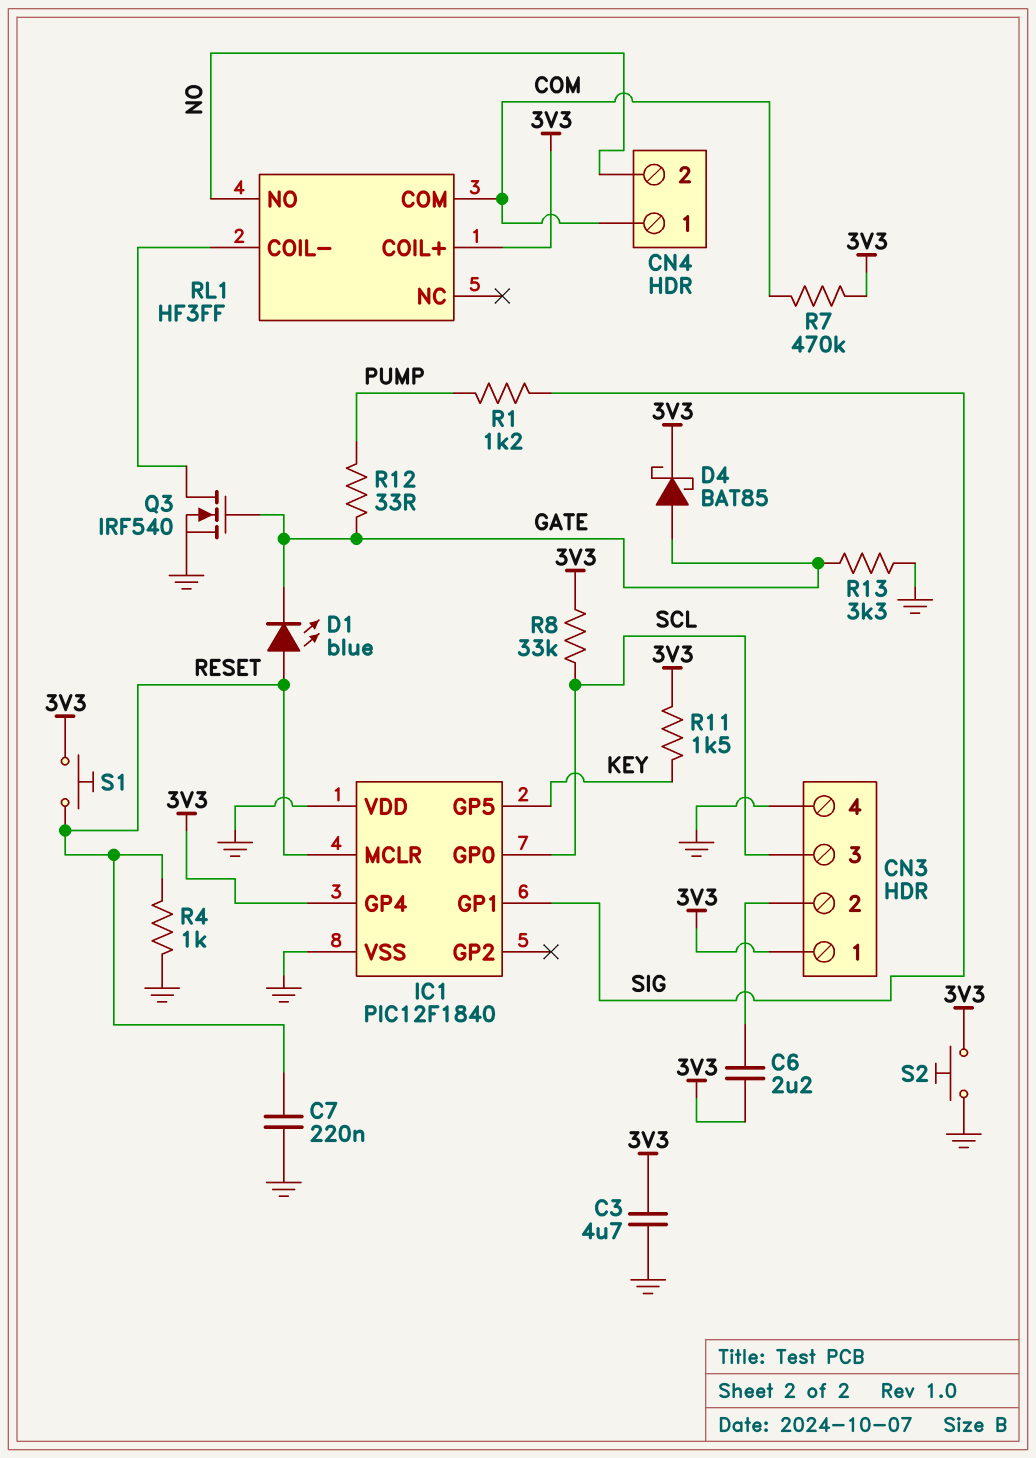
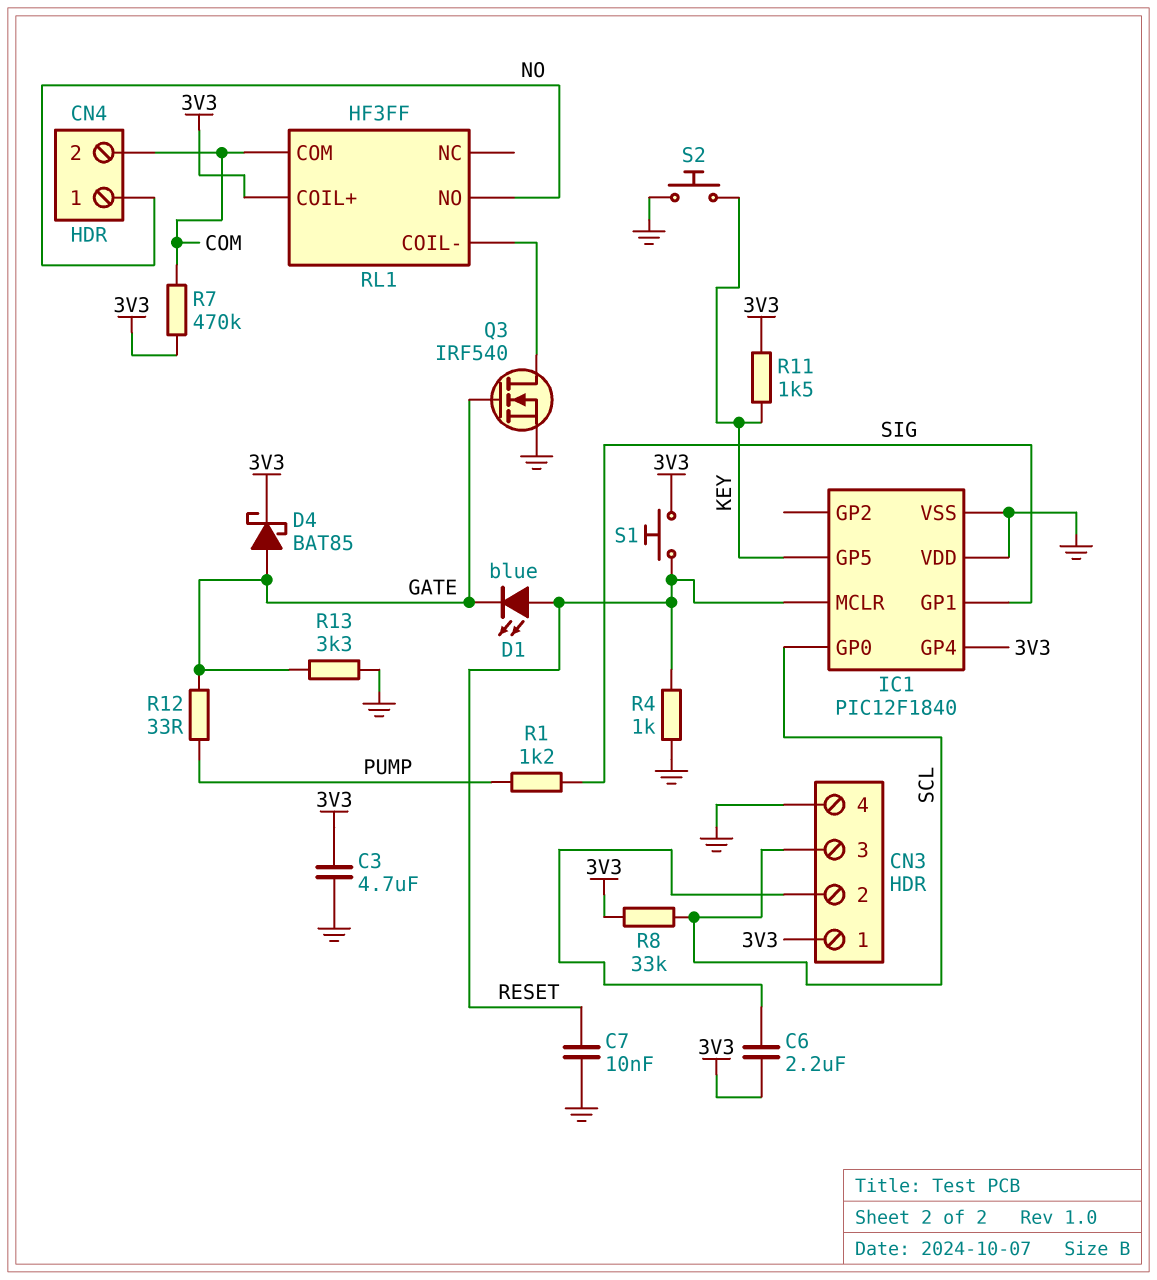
C7: 220nF (GND, RESET) -> 10nF (GND, RESET)
CN4 pin 1: COM -> NO
CN4 pin 2: NO -> COM
S2: button (3V3, GND) -> button (GND, KEY)

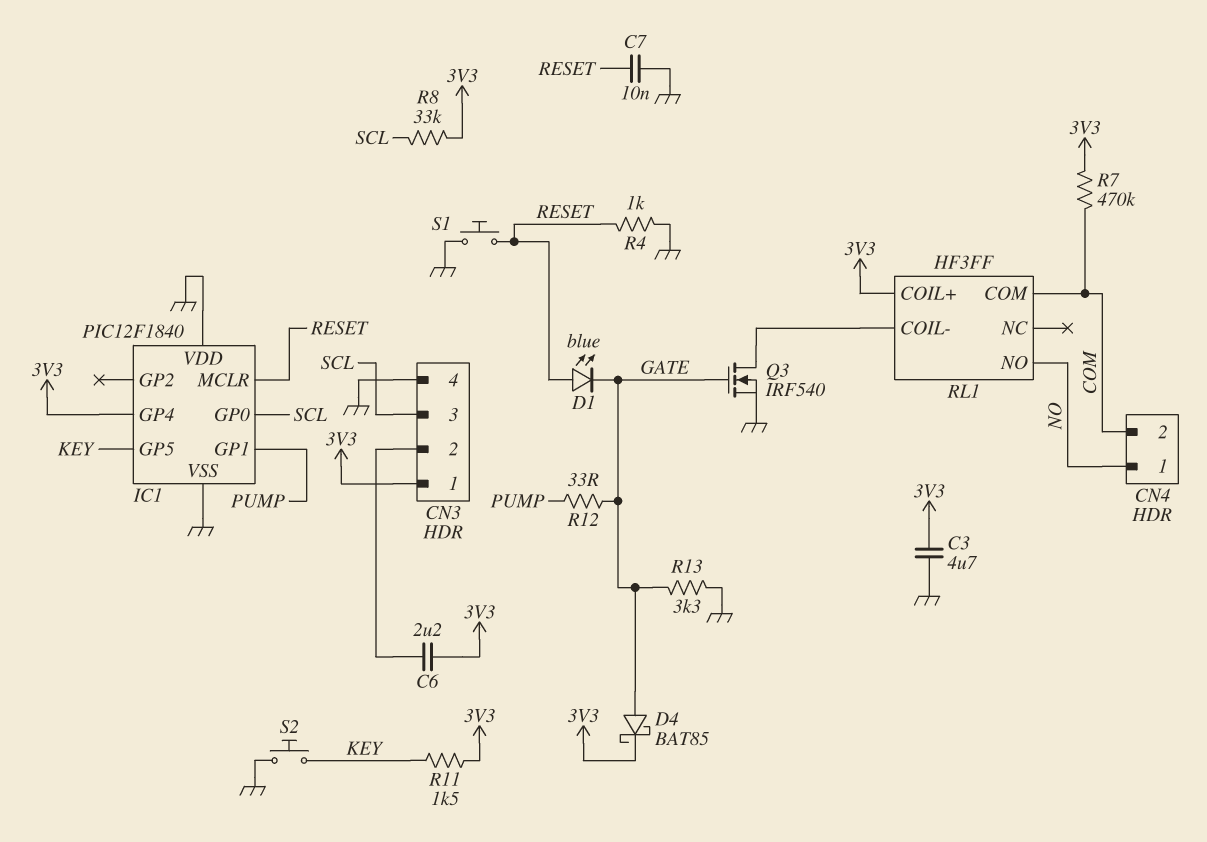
IC1 pin GP1: SIG -> PUMP
R1: 1.2k (PUMP, SIG) -> none
S1: button (3V3, RESET) -> button (GND, RESET)

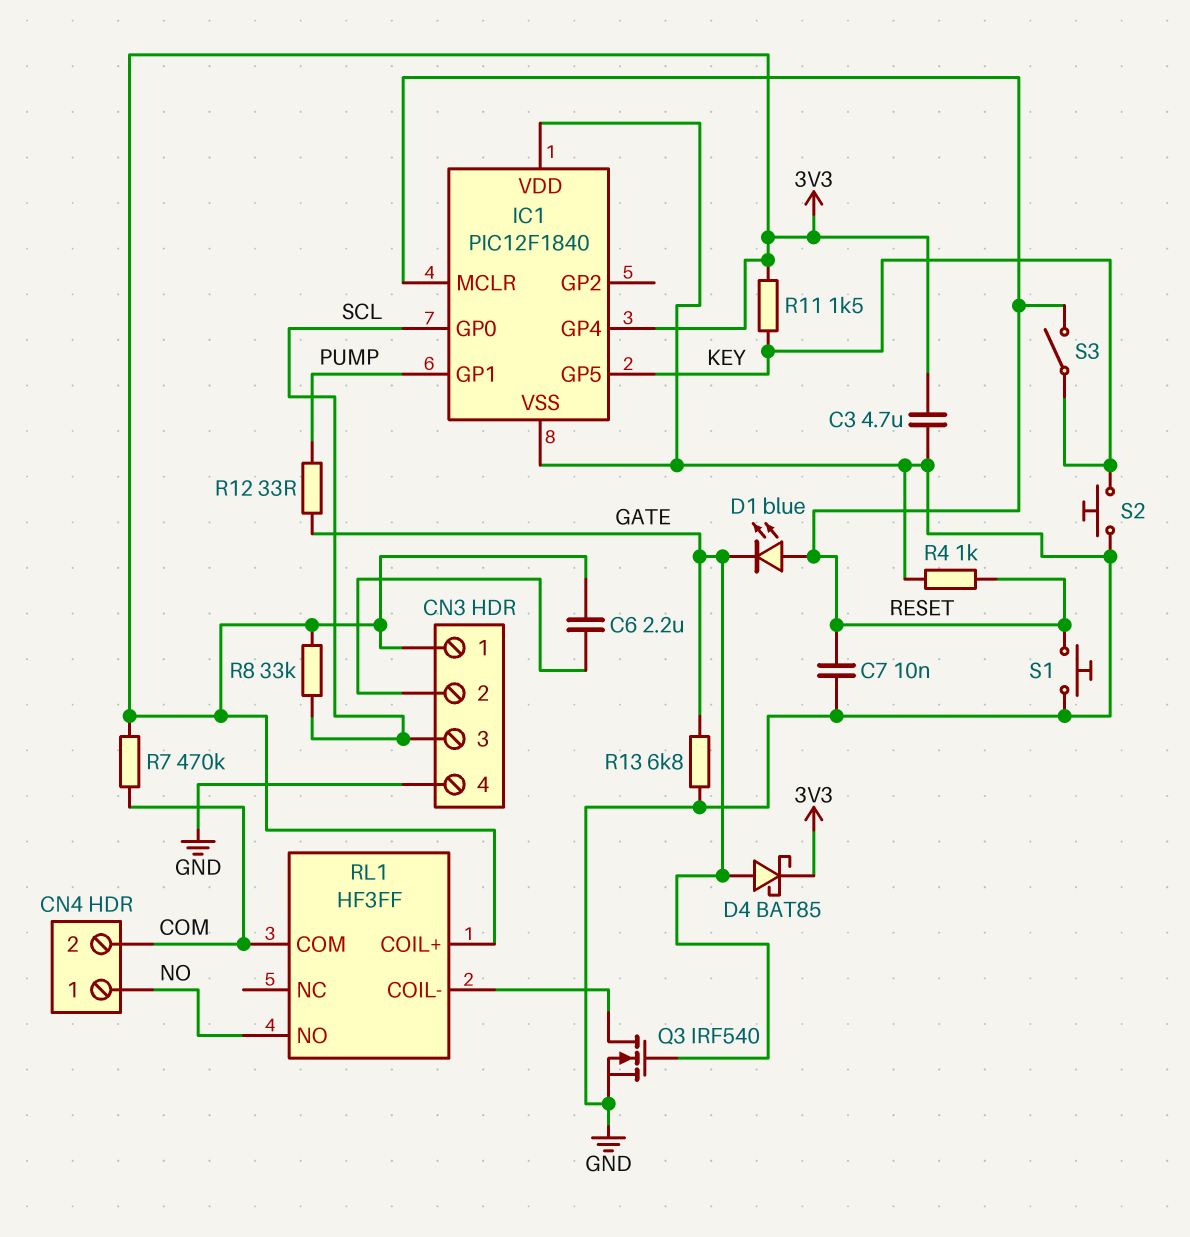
R13: 3.3k (GATE, GND) -> 6.8k (GATE, GND)
S3: none -> switch (KEY, RESET)

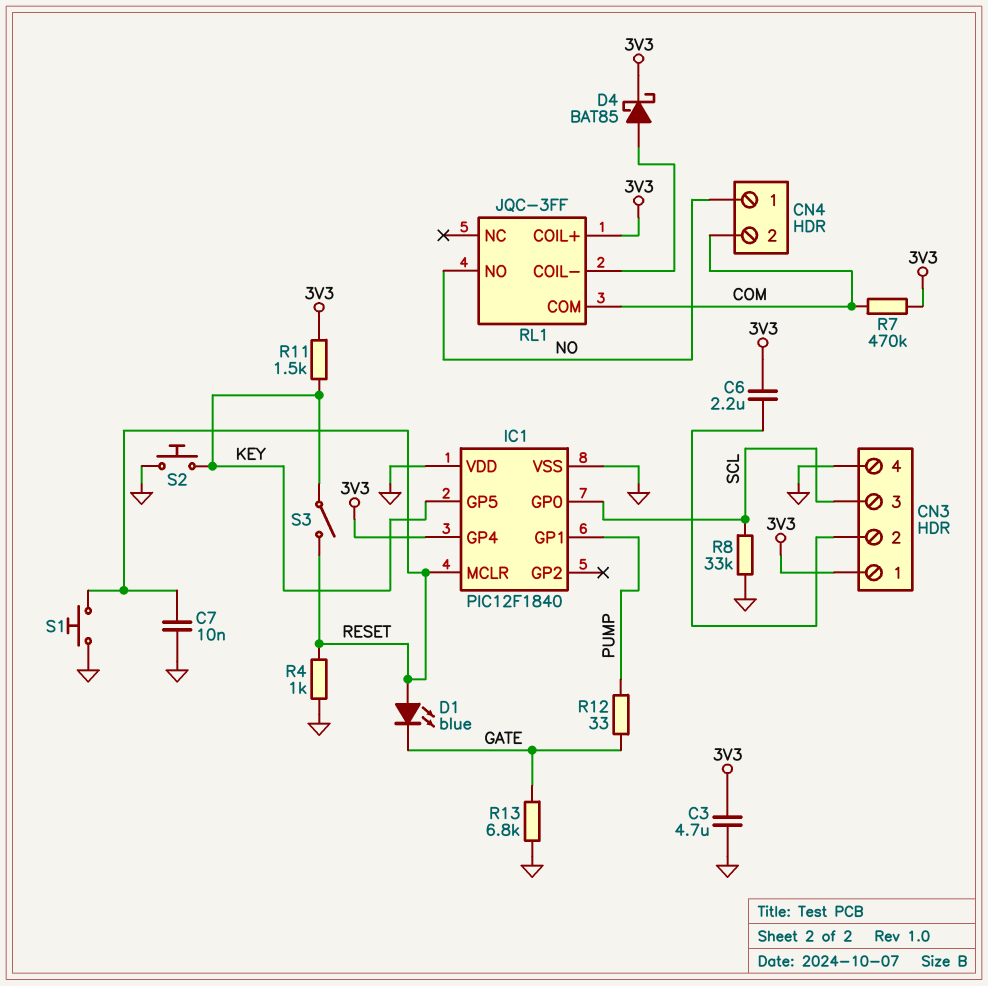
D4: schottky BAT85 (A GATE, K 3V3) -> schottky BAT85 (A RL1/COIL-, K 3V3)
Q3: NMOS IRF540 (G GATE, D RL1/COIL-, S GND) -> none
R8: 33k (3V3, SCL) -> 33k (GND, SCL)
RL1: HF3FF -> JQC-3FF

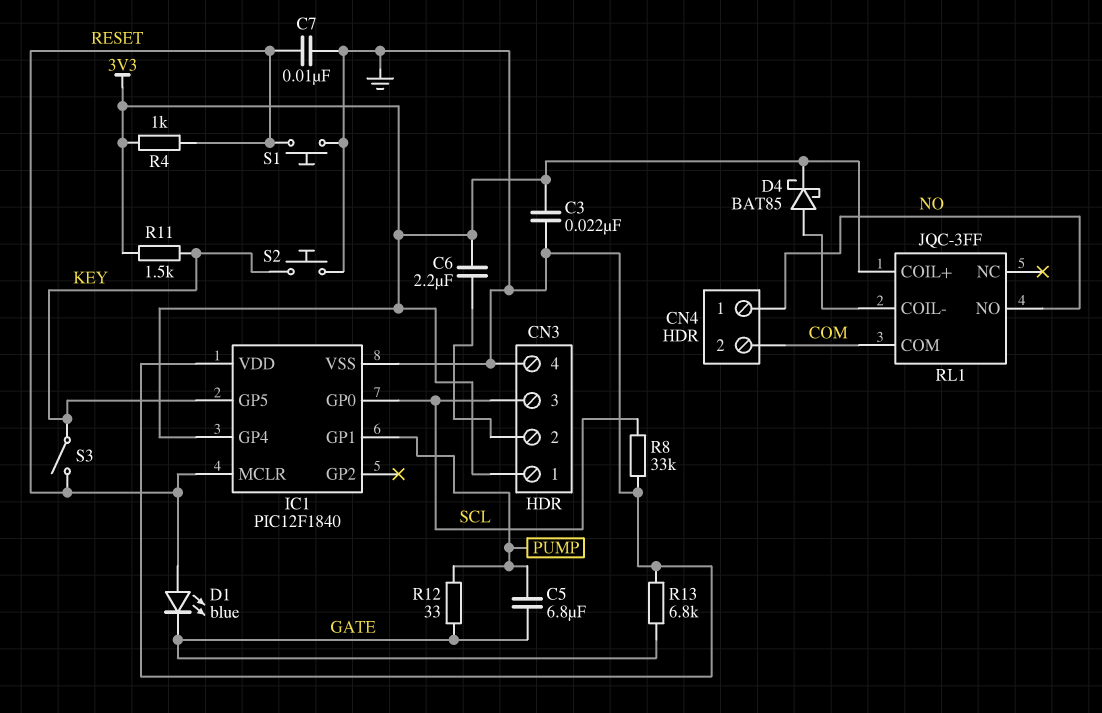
C3: 4.7uF (3V3, GND) -> 22nF (3V3, GND)
C5: none -> 6.8uF (GATE, PUMP)
R4: 1k (GND, RESET) -> 1k (3V3, RESET)
R7: 470k (3V3, COM) -> none

